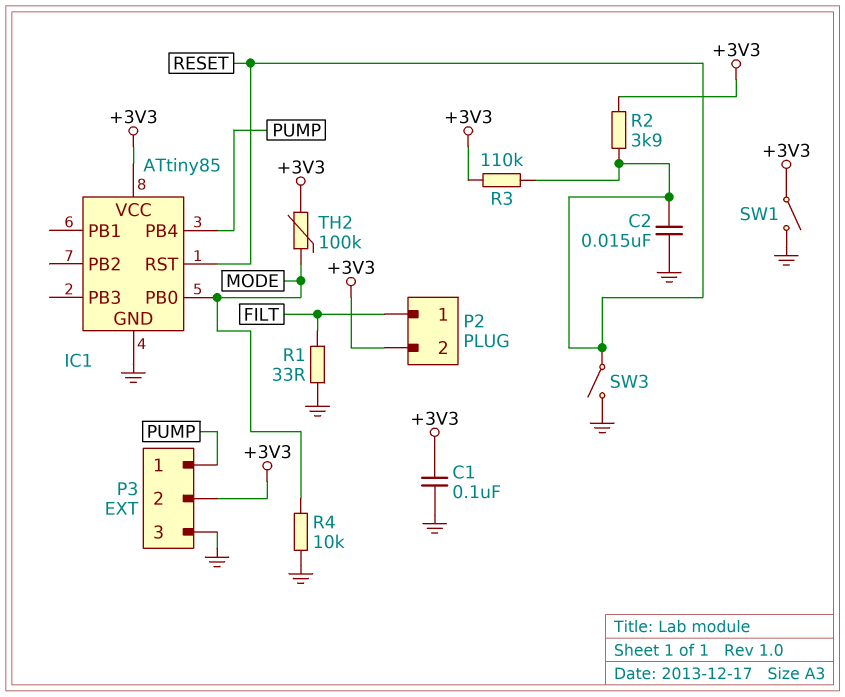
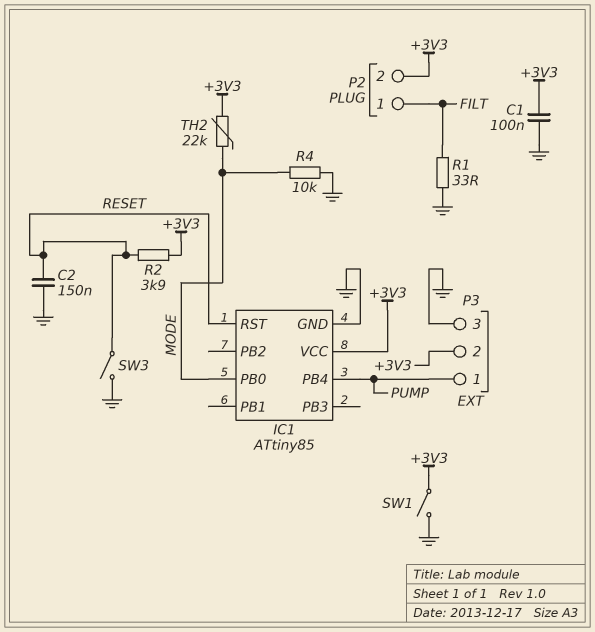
C2: 15nF (GND, RESET) -> 150nF (GND, RESET)
R3: 110k (+3V3, RESET) -> none
TH2: 100k (+3V3, MODE) -> 22k (+3V3, MODE)

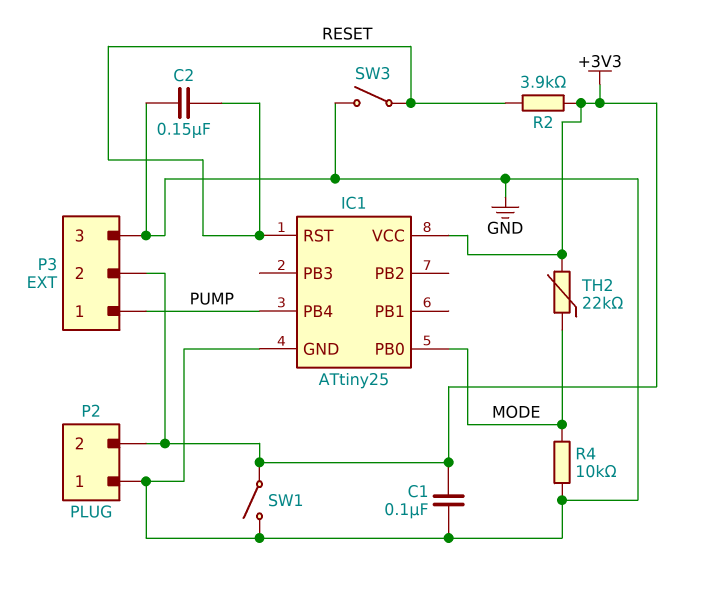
IC1: ATtiny85 -> ATtiny25
P2 pin 1: FILT -> GND
R1: 33 (FILT, GND) -> none

